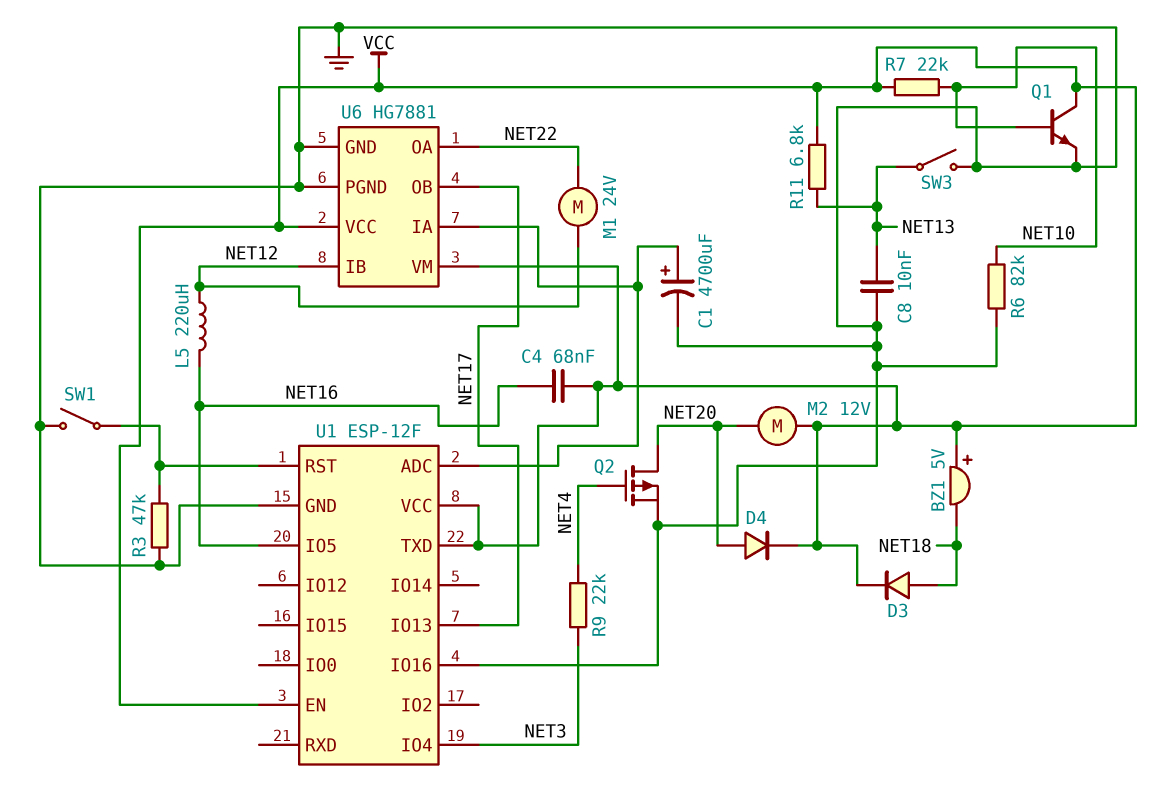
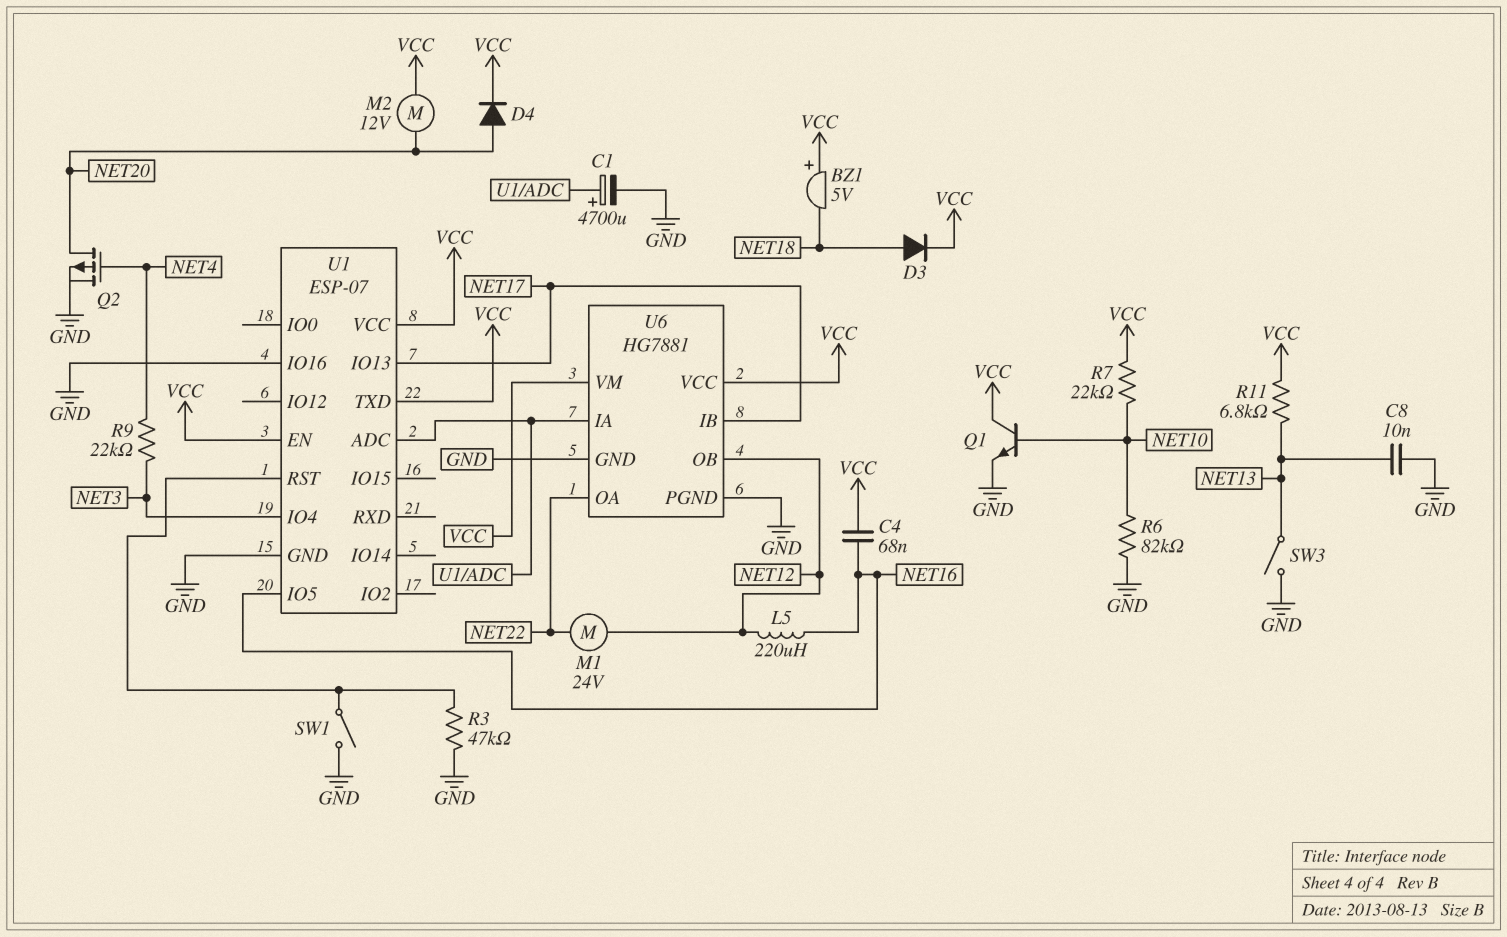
U1: ESP-12F -> ESP-07
U6 pin IB: NET12 -> NET17
U6 pin OB: NET17 -> NET12

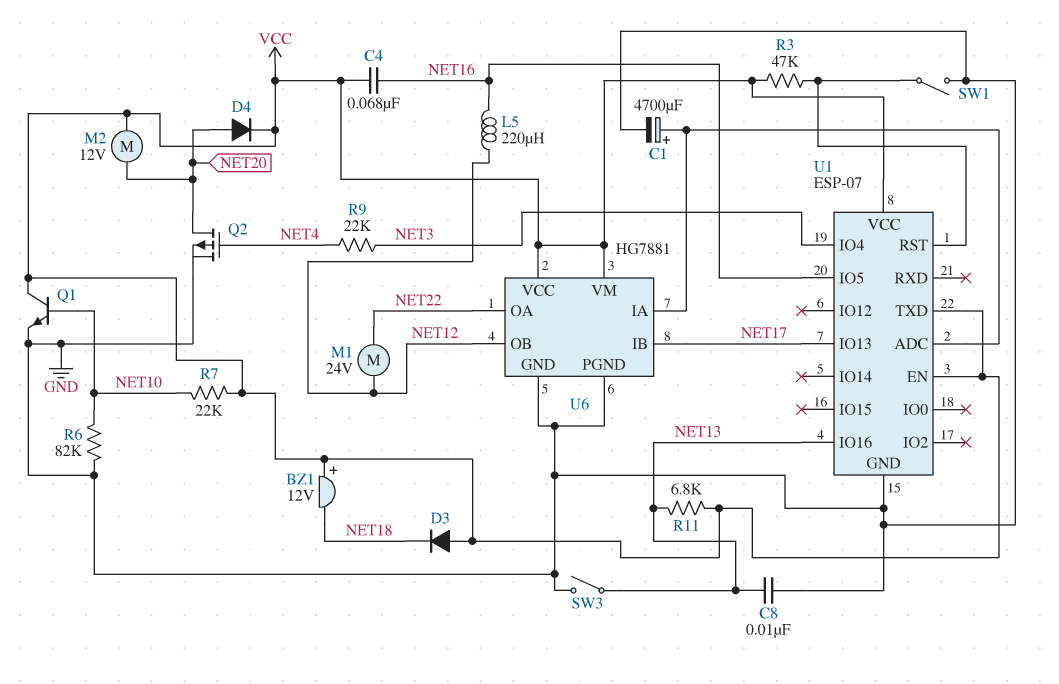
BZ1: buzzer 5V (plus VCC, minus NET18) -> buzzer 12V (plus VCC, minus NET18)
D3: diode (A NET18, K VCC) -> diode (A VCC, K NET18)
R3: 47k (GND, U1/RST) -> 47k (U1/RST, VCC)
U1 pin IO16: GND -> NET13

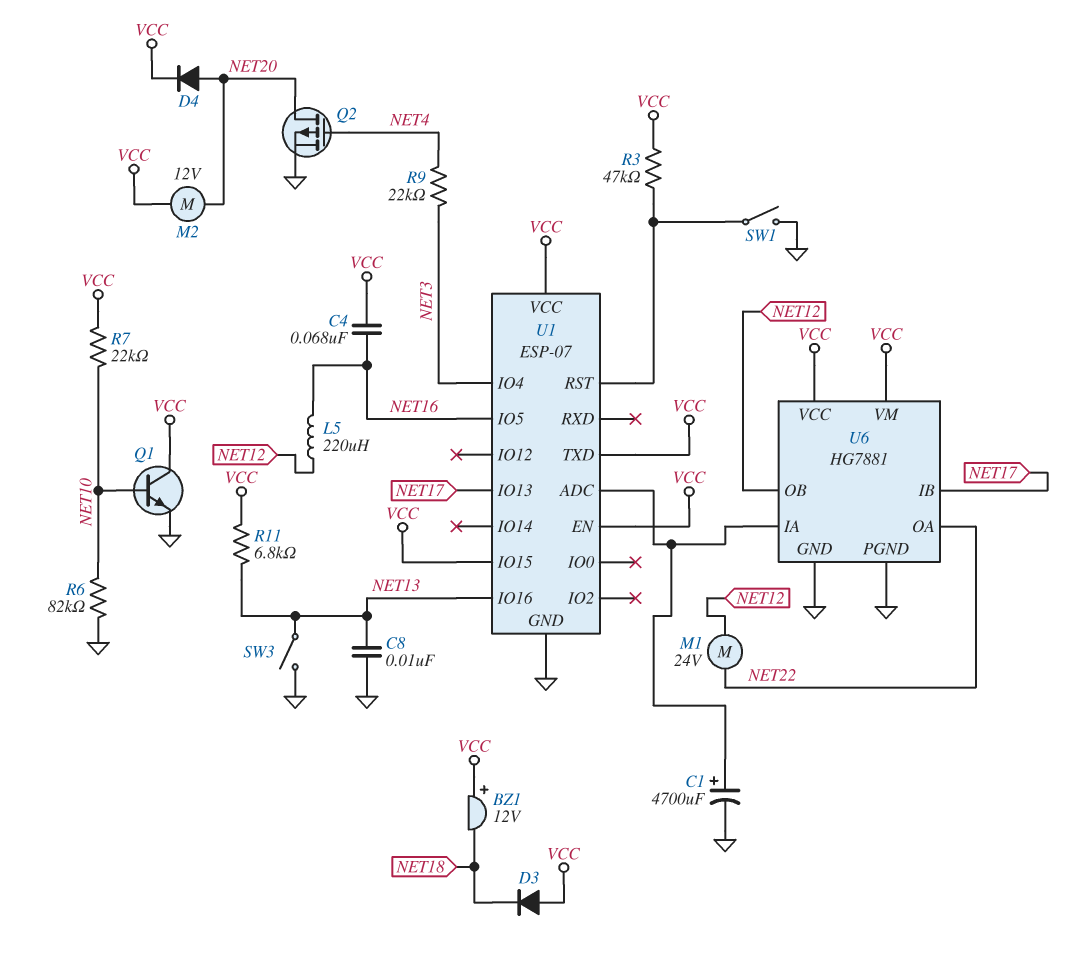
U1 pin IO15: none -> VCC

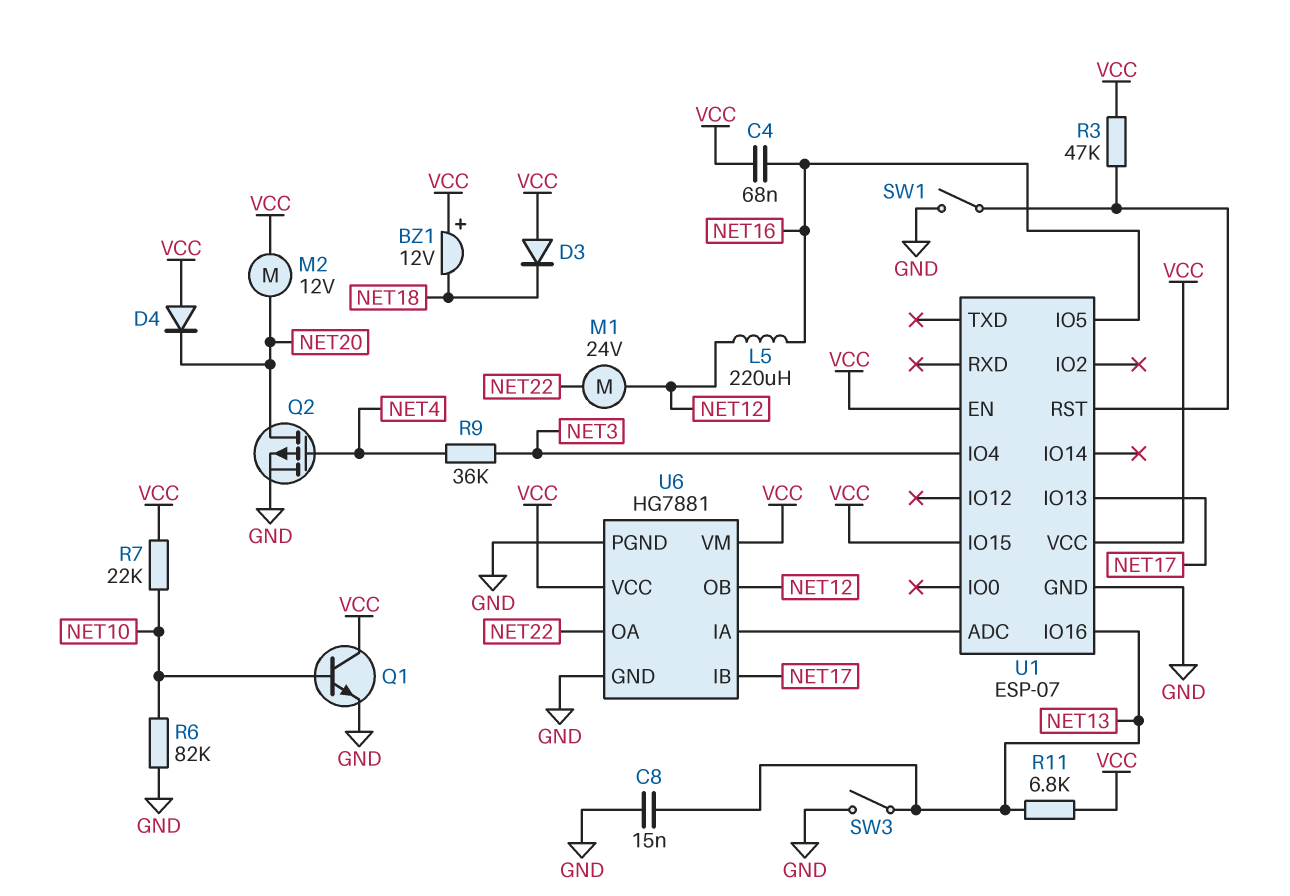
C1: 4700uF (plus U1/ADC, minus GND) -> none
C8: 10nF (GND, NET13) -> 15nF (GND, NET13)
D4: diode (A NET20, K VCC) -> diode (A VCC, K NET20)
R9: 22k (NET3, NET4) -> 36k (NET3, NET4)
U1 pin TXD: VCC -> none

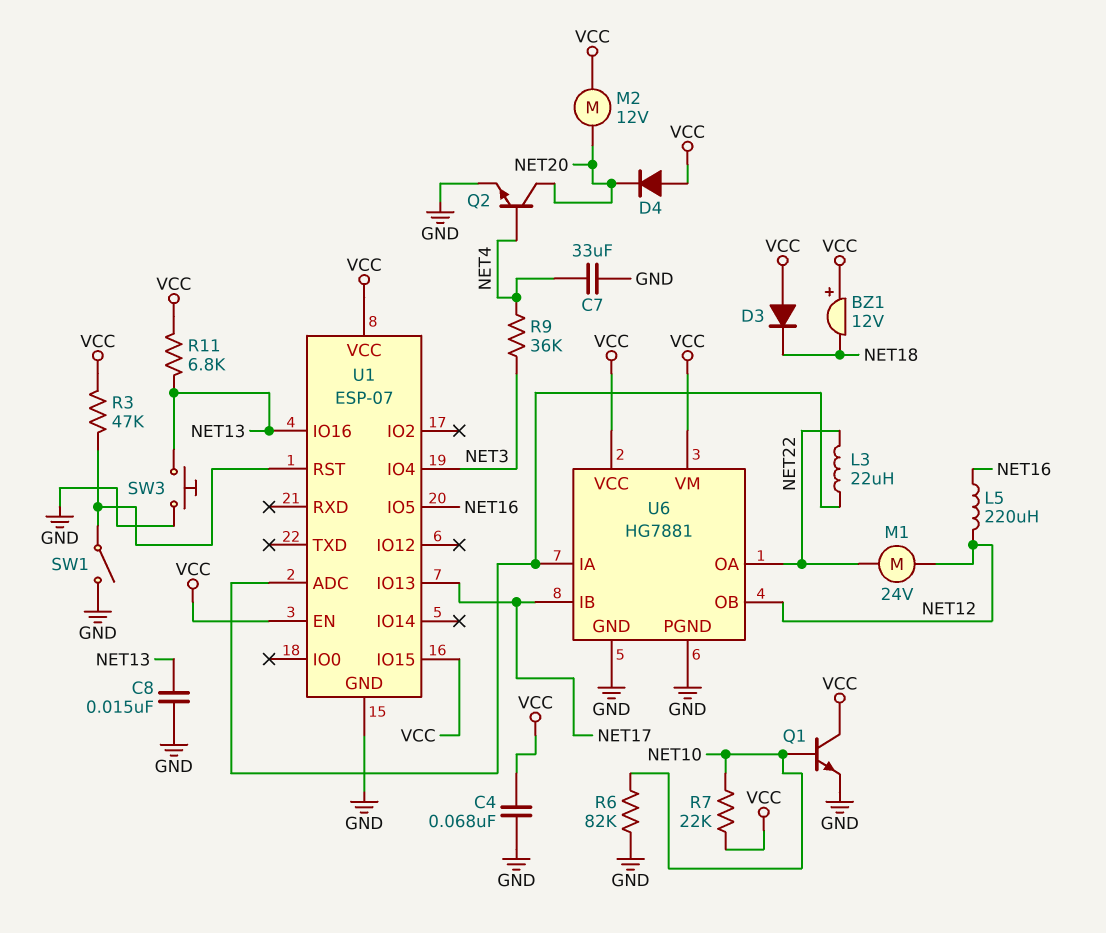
C4: 68nF (NET16, VCC) -> 68nF (GND, VCC)
C7: none -> 33uF (GND, NET4)
L3: none -> 22uH (NET22, U1/ADC)
Q2: PMOS (G NET4, D NET20, S GND) -> NPN (B NET4, C NET20, E GND)
SW3: switch (GND, NET13) -> button (GND, NET13)

